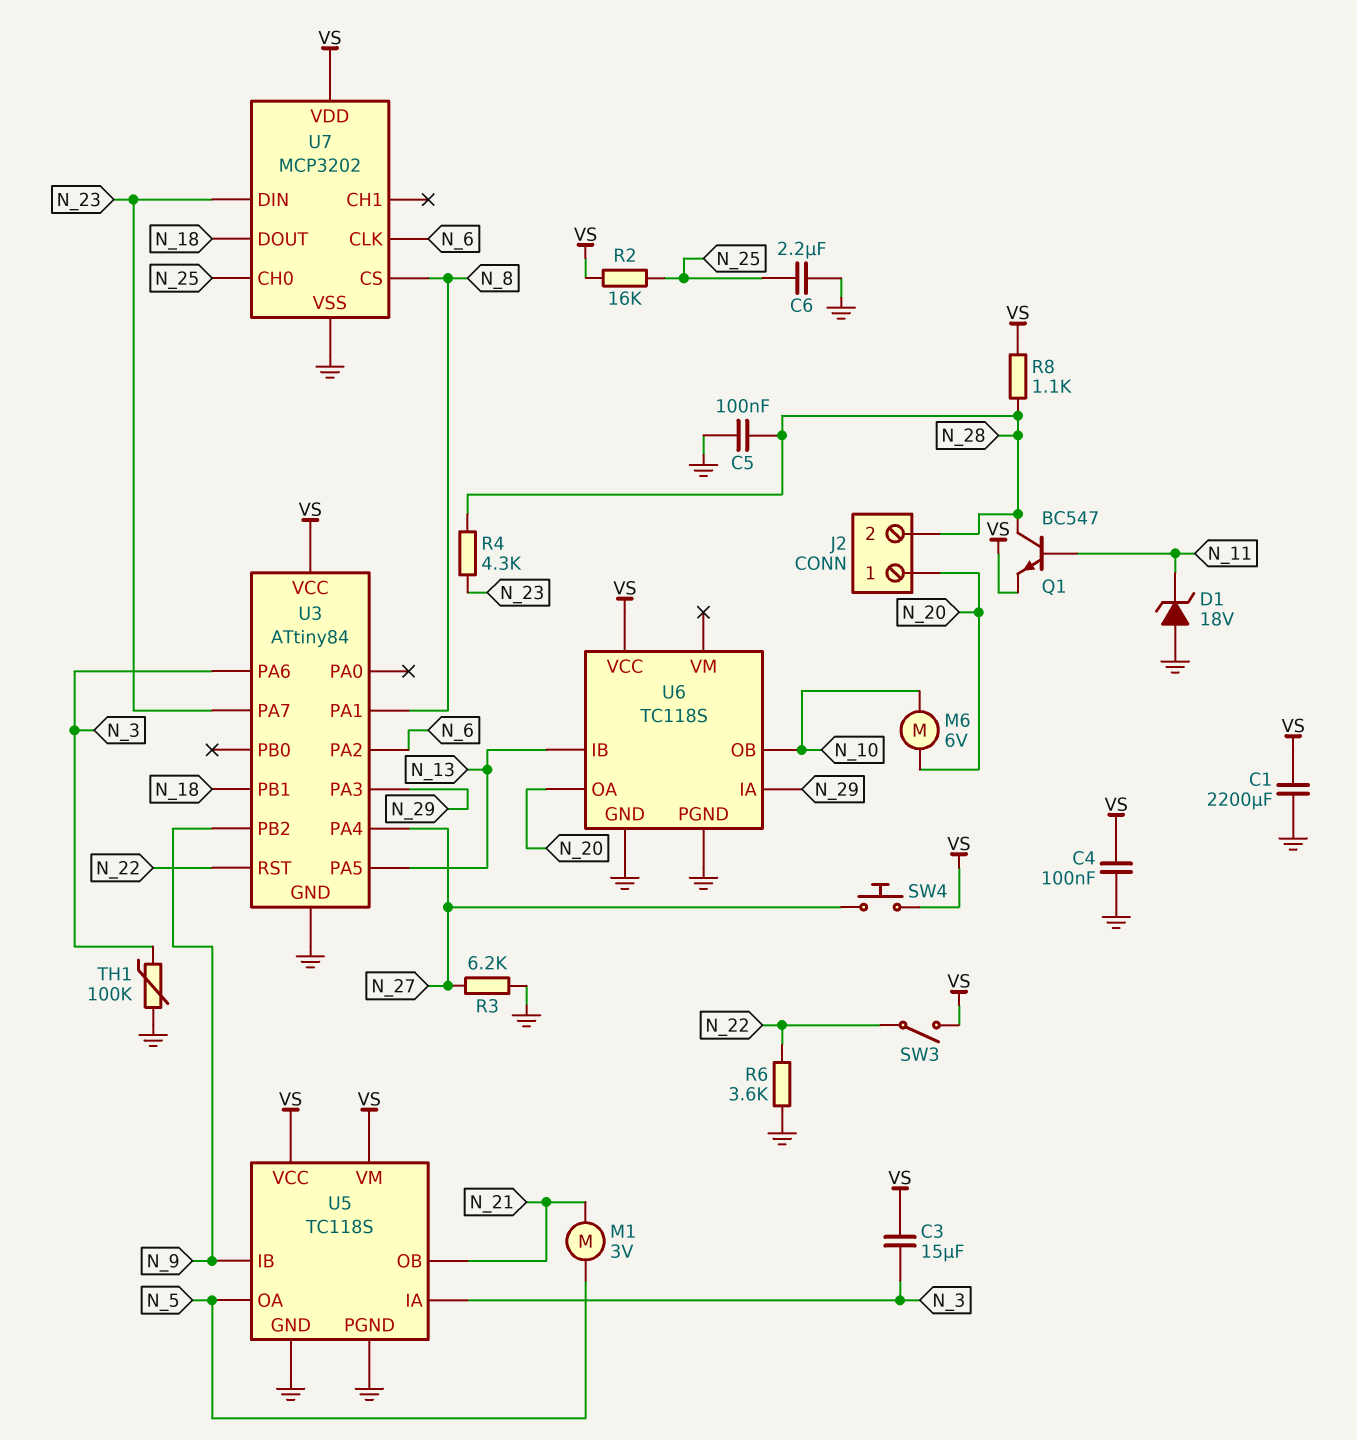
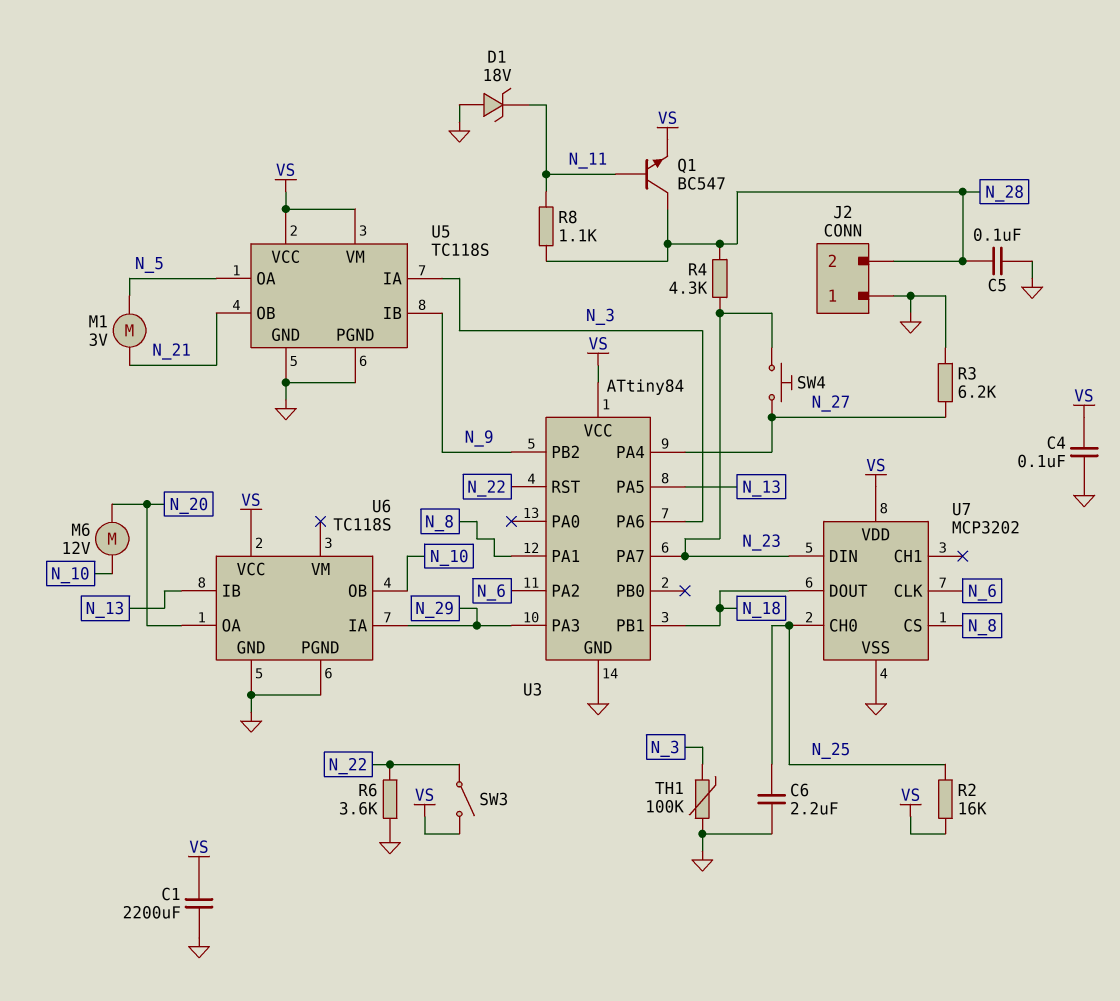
C3: 15uF (N_3, VS) -> none
J2 pin 1: N_20 -> GND
M6: motor 6V (N_10, N_20) -> motor 12V (N_10, N_20)
R8: 1.1k (N_28, VS) -> 1.1k (N_11, N_28)
SW4: button (N_27, VS) -> button (N_23, N_27)

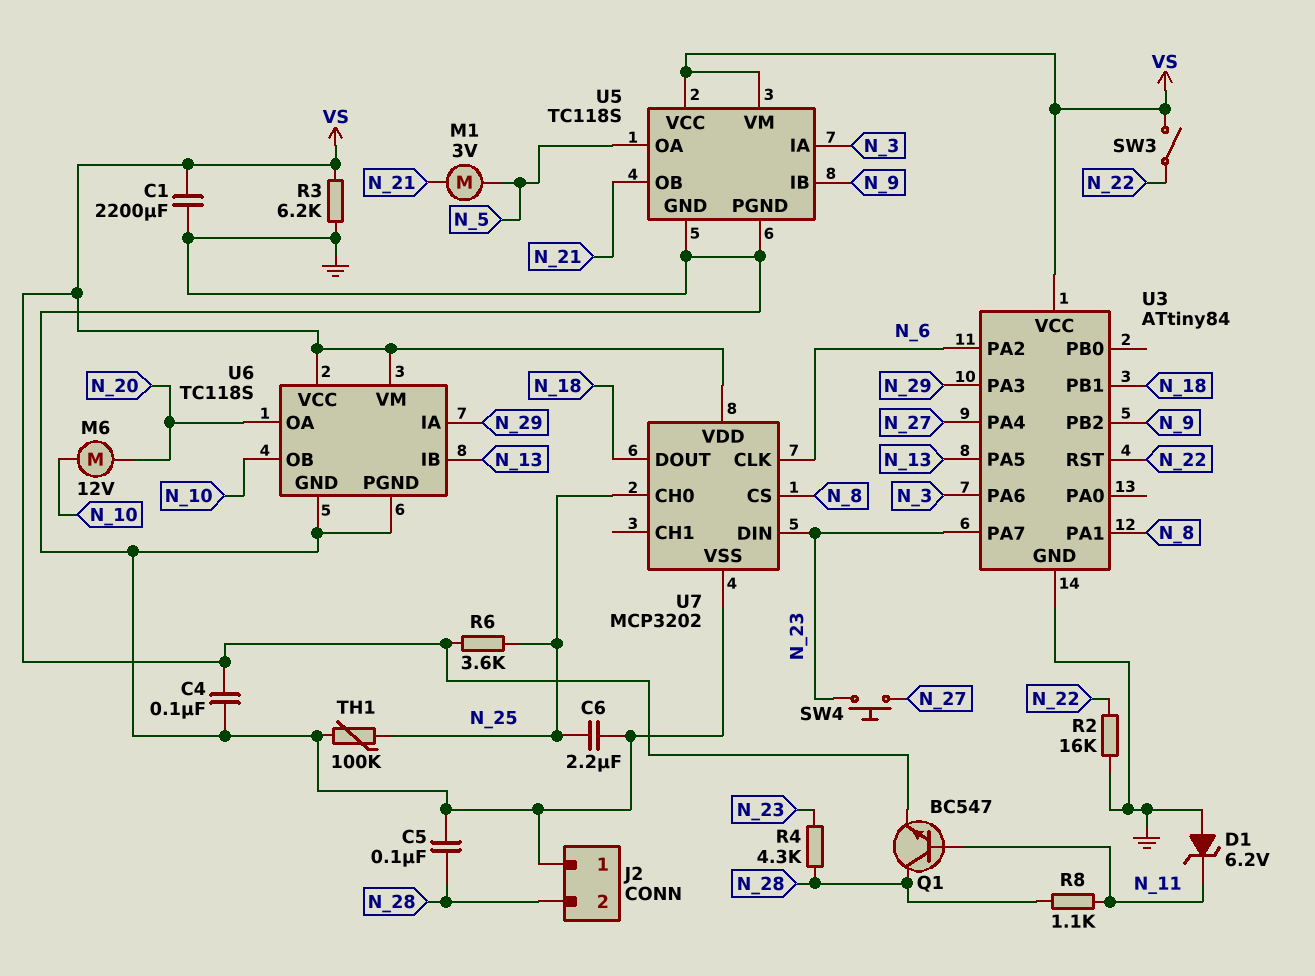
D1: zener 18V (A GND, K N_11) -> zener 6.2V (A GND, K N_11)
R2: 16k (N_25, VS) -> 16k (GND, N_22)
R3: 6.2k (GND, N_27) -> 6.2k (GND, VS)
R6: 3.6k (GND, N_22) -> 3.6k (N_25, VS)
TH1: 100k (GND, N_3) -> 100k (GND, N_25)
U6 pin VM: none -> VS

